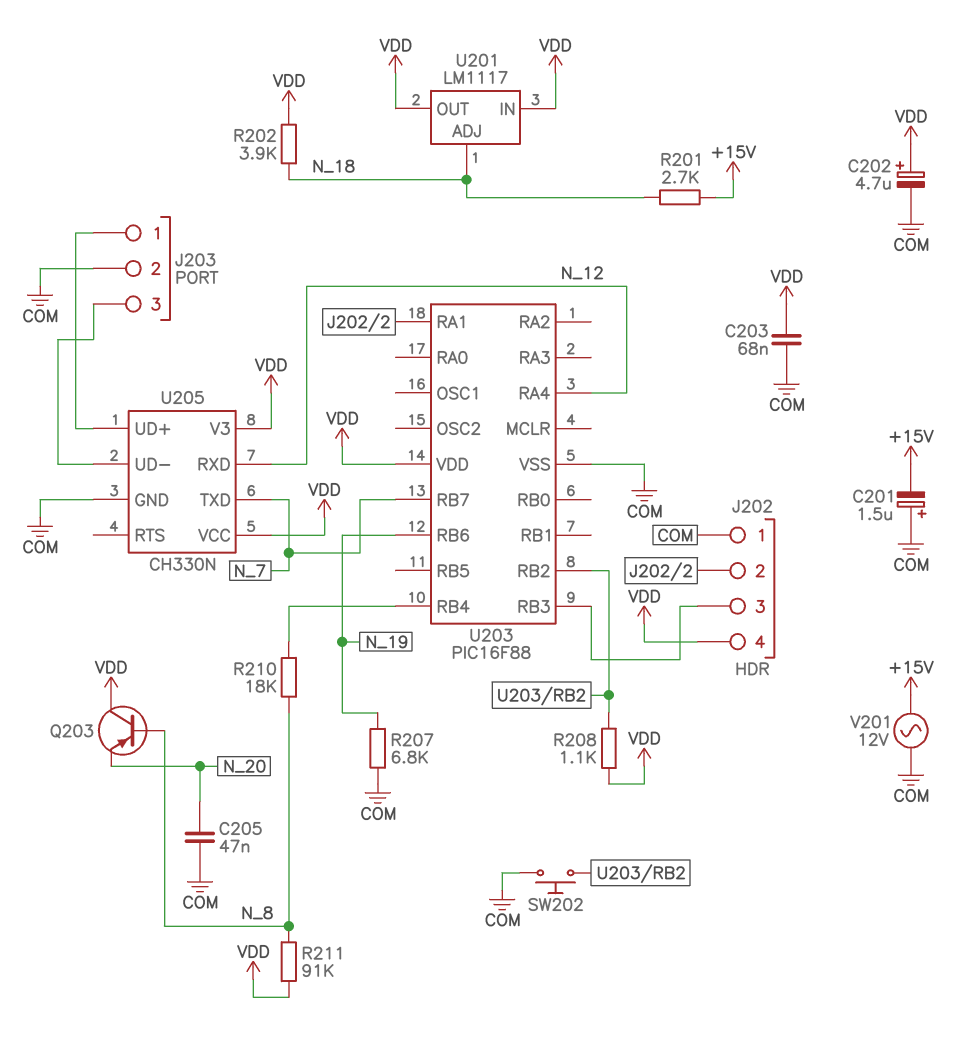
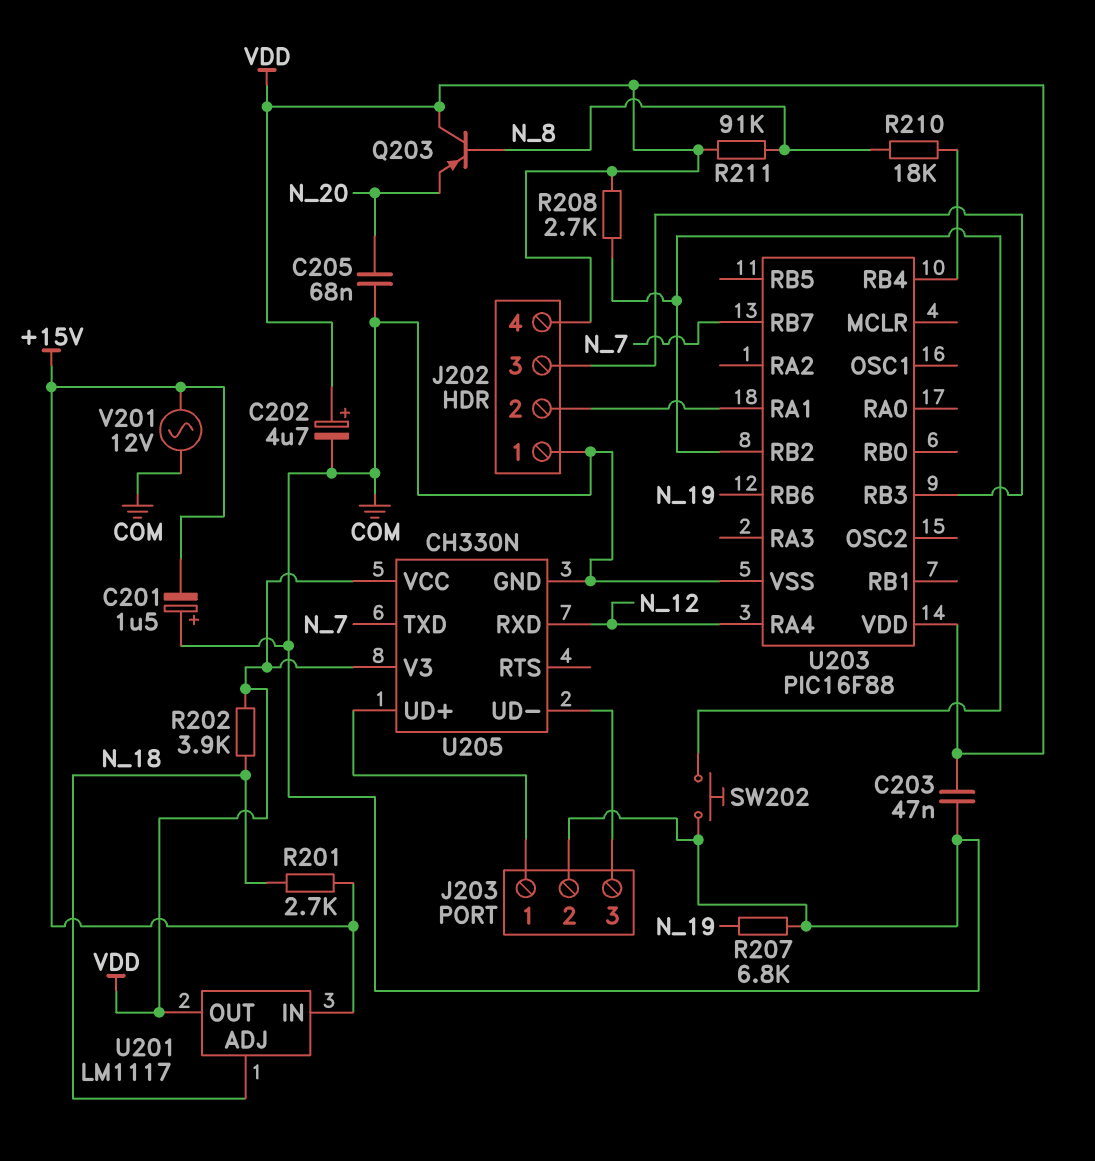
C203: 68nF (COM, VDD) -> 47nF (COM, VDD)
C205: 47nF (COM, N_20) -> 68nF (COM, N_20)
R208: 1.1k (U203/RB2, VDD) -> 2.7k (U203/RB2, VDD)
U201 pin IN: VDD -> +15V

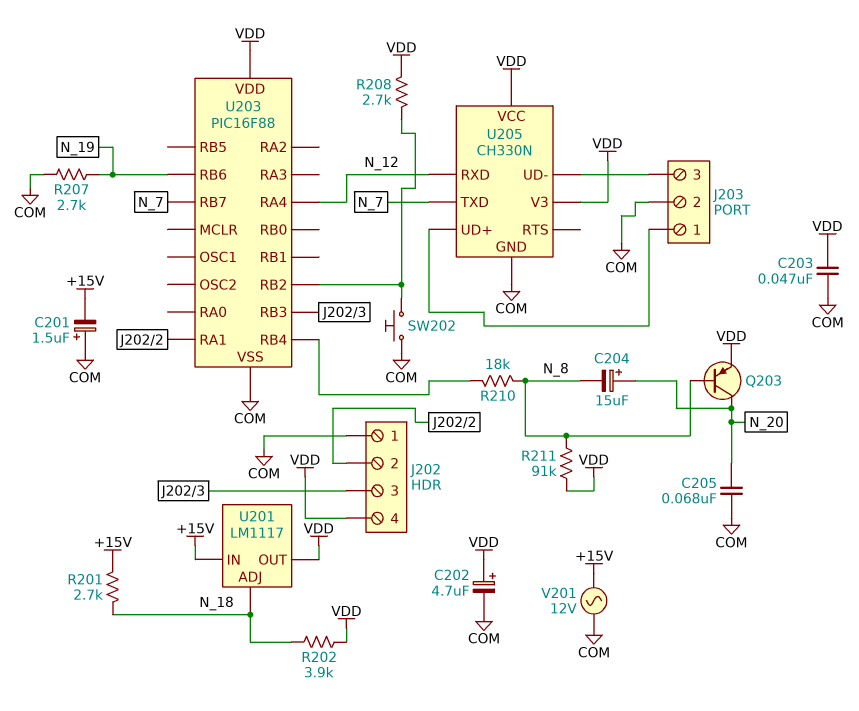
C204: none -> 15uF (plus N_20, minus N_8)
Q203: PNP (B N_8, C VDD, E N_20) -> PNP (B N_8, C N_20, E VDD)
R207: 6.8k (COM, N_19) -> 2.7k (COM, N_19)

